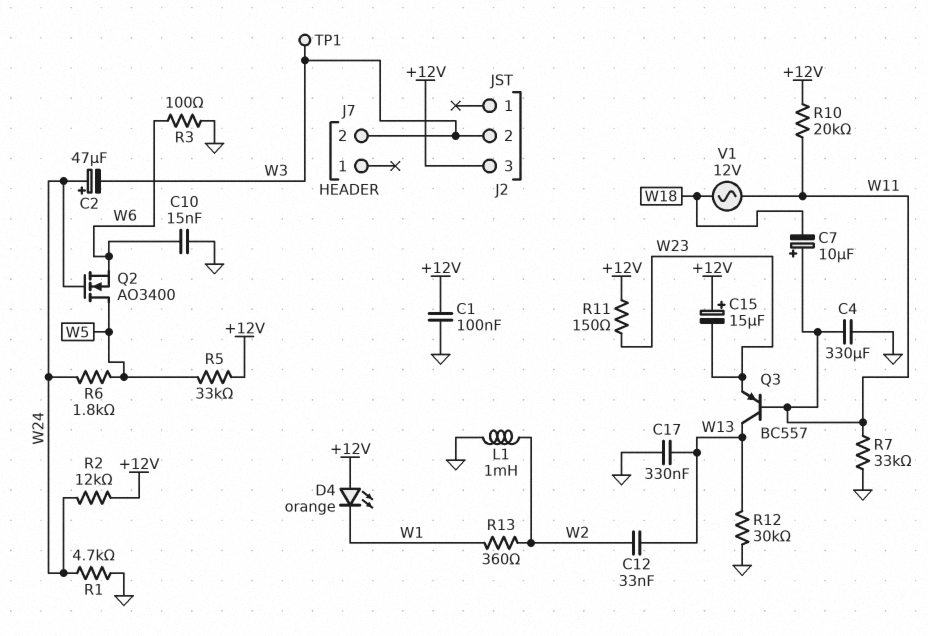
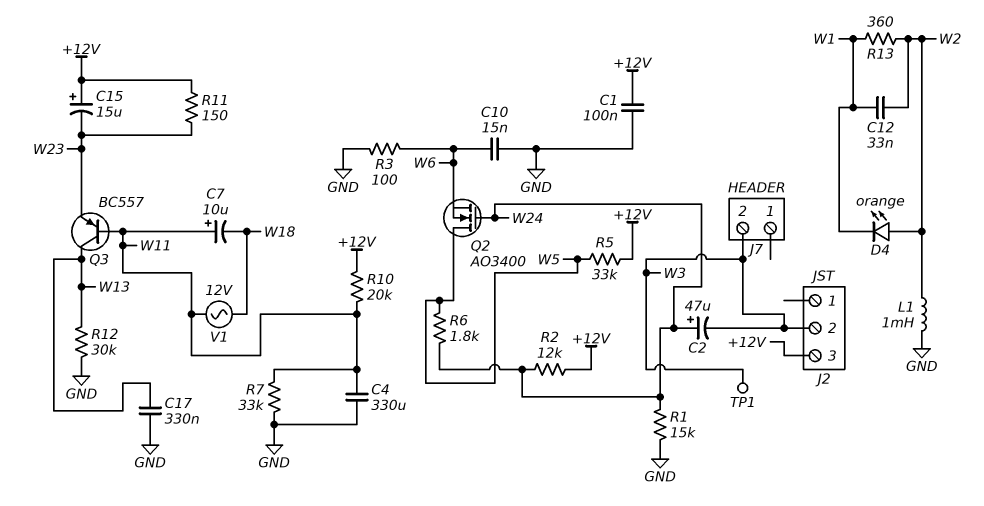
C12: 33nF (W2, W13) -> 33nF (W1, W2)
D4: LED orange (A +12V, K W1) -> LED orange (A W2, K W1)
R1: 4.7k (GND, W24) -> 15k (GND, W24)

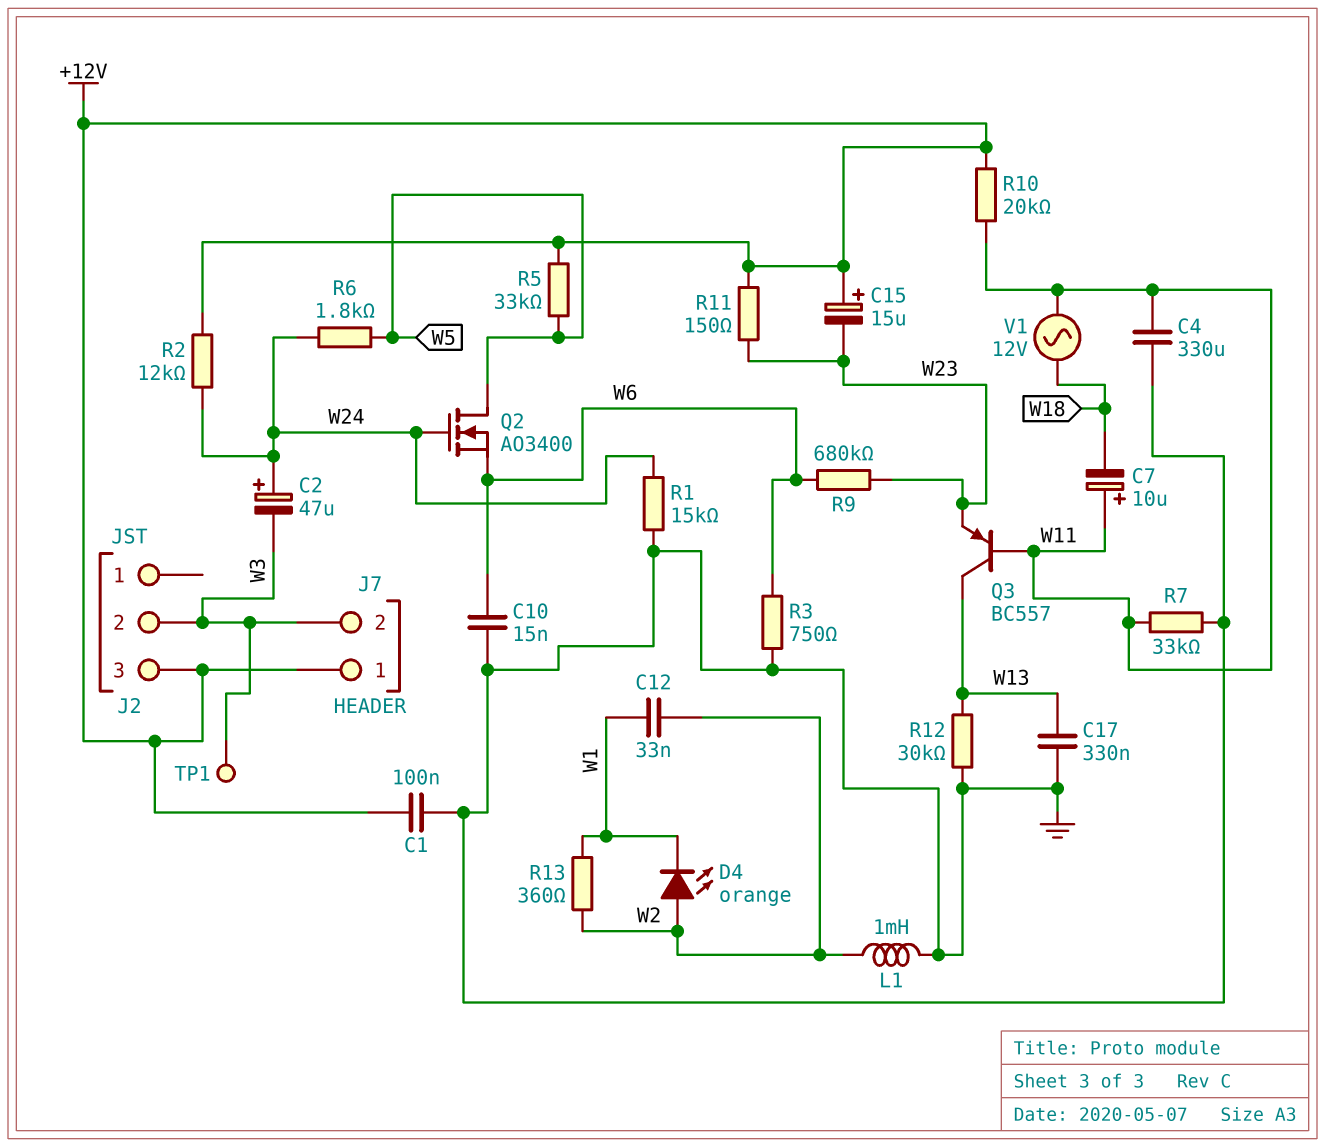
J7 pin 1: none -> +12V
R3: 100 (GND, W6) -> 750 (GND, W6)
R9: none -> 680k (W6, W23)

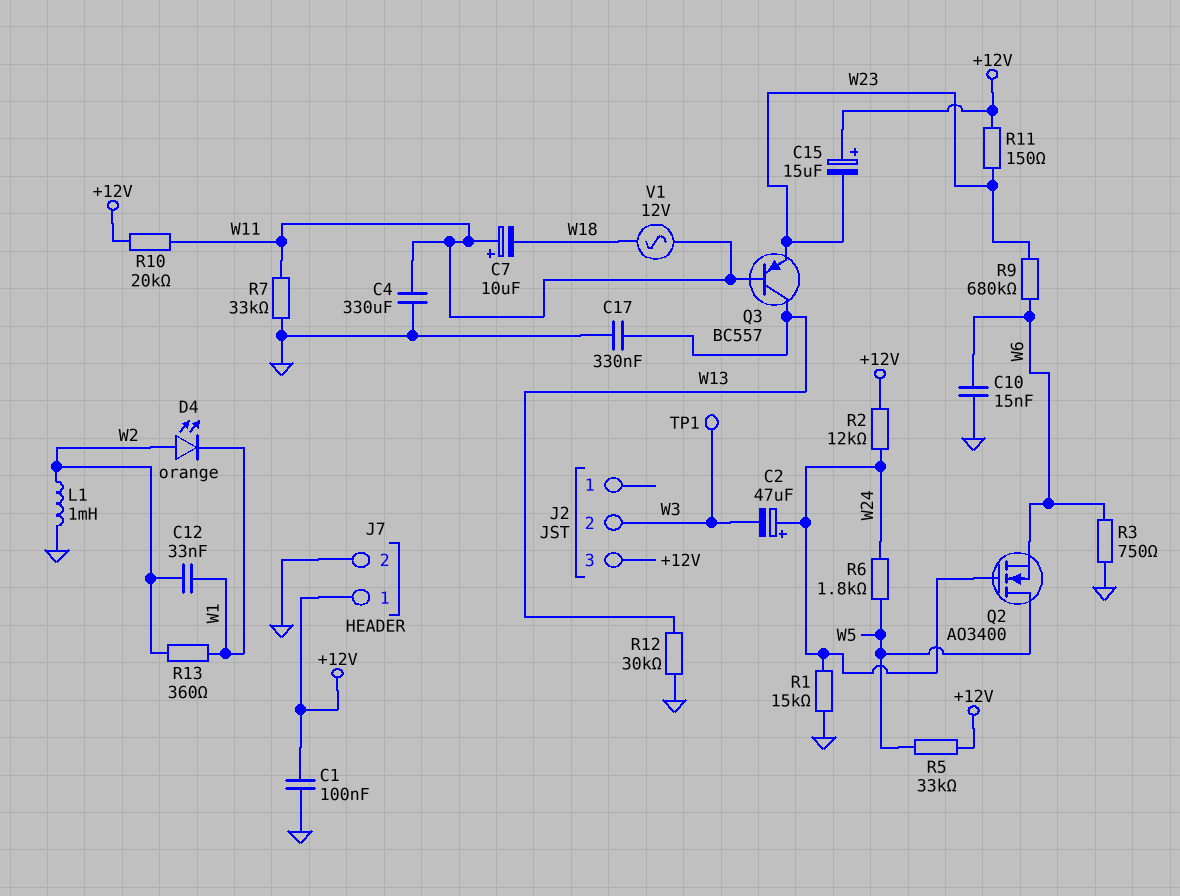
J7 pin 2: W3 -> GND

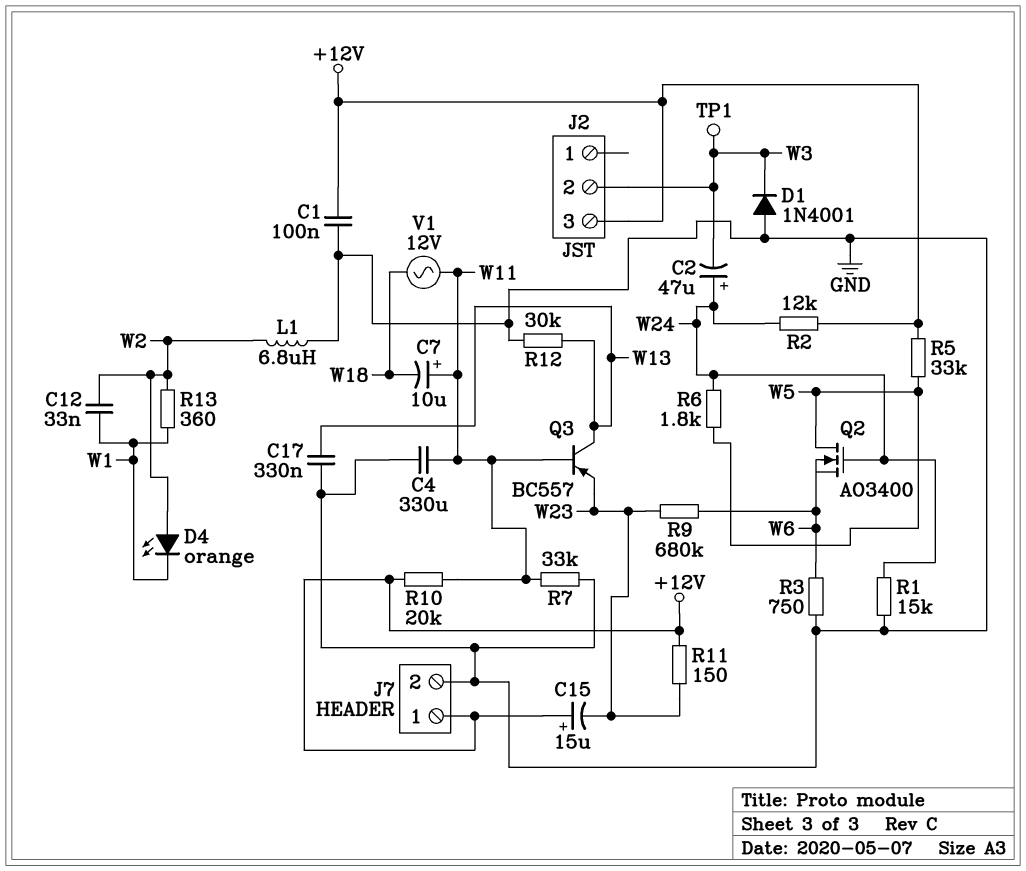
C10: 15nF (GND, W6) -> none
D1: none -> diode 1N4001 (A GND, K W3)
L1: 1mH (GND, W2) -> 6.8uH (GND, W2)

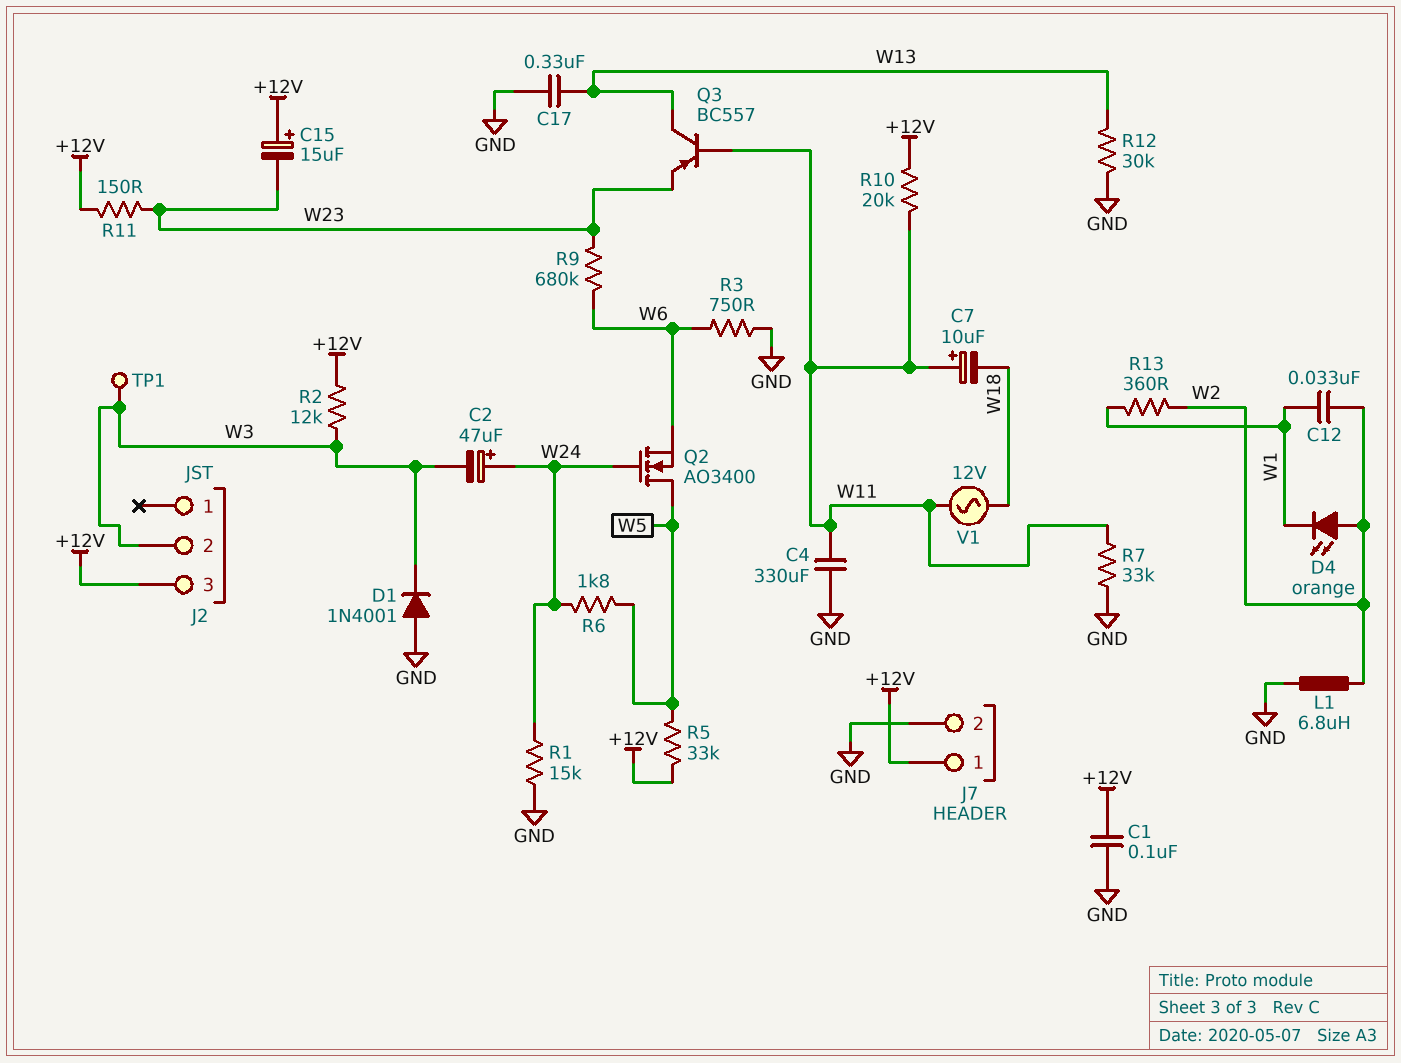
R2: 12k (+12V, W24) -> 12k (+12V, W3)

